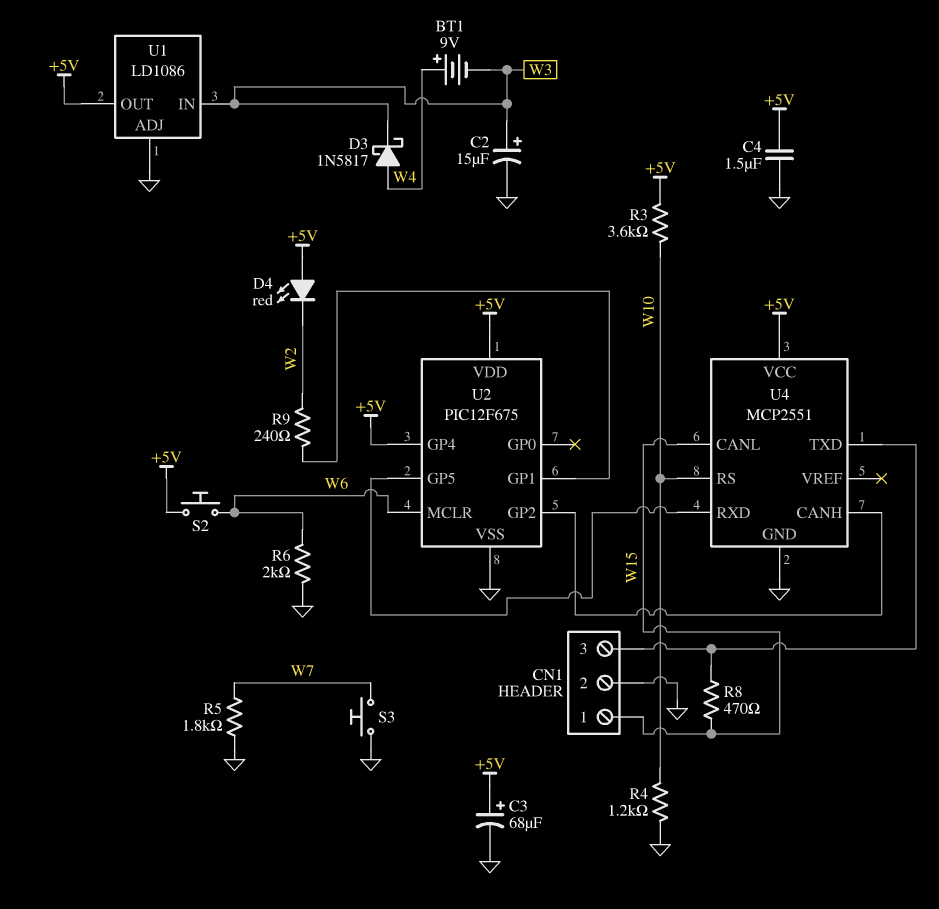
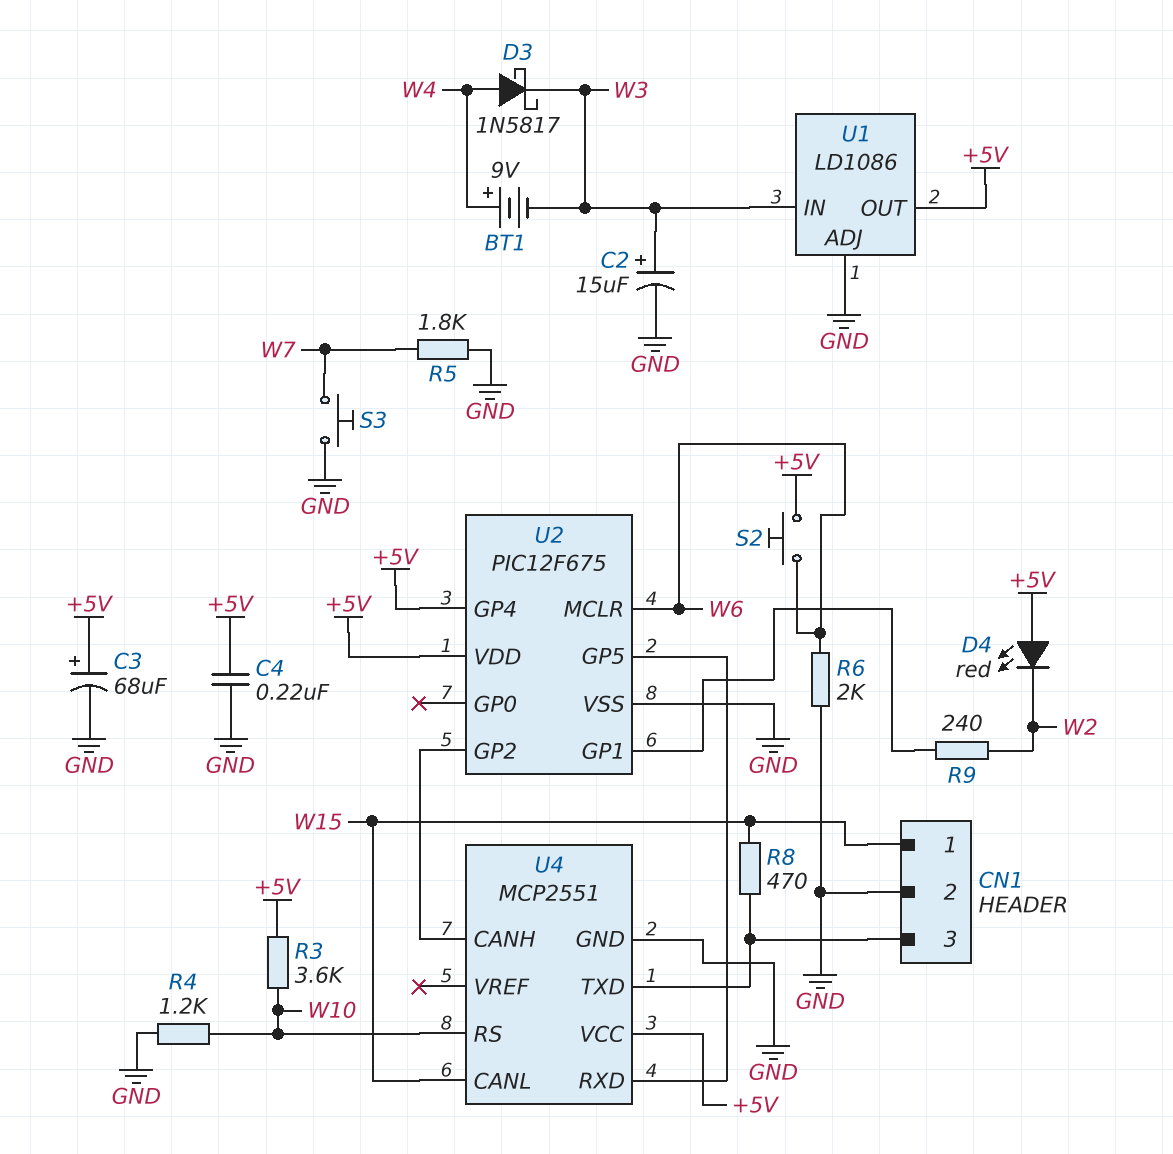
C4: 1.5uF (+5V, GND) -> 220nF (+5V, GND)

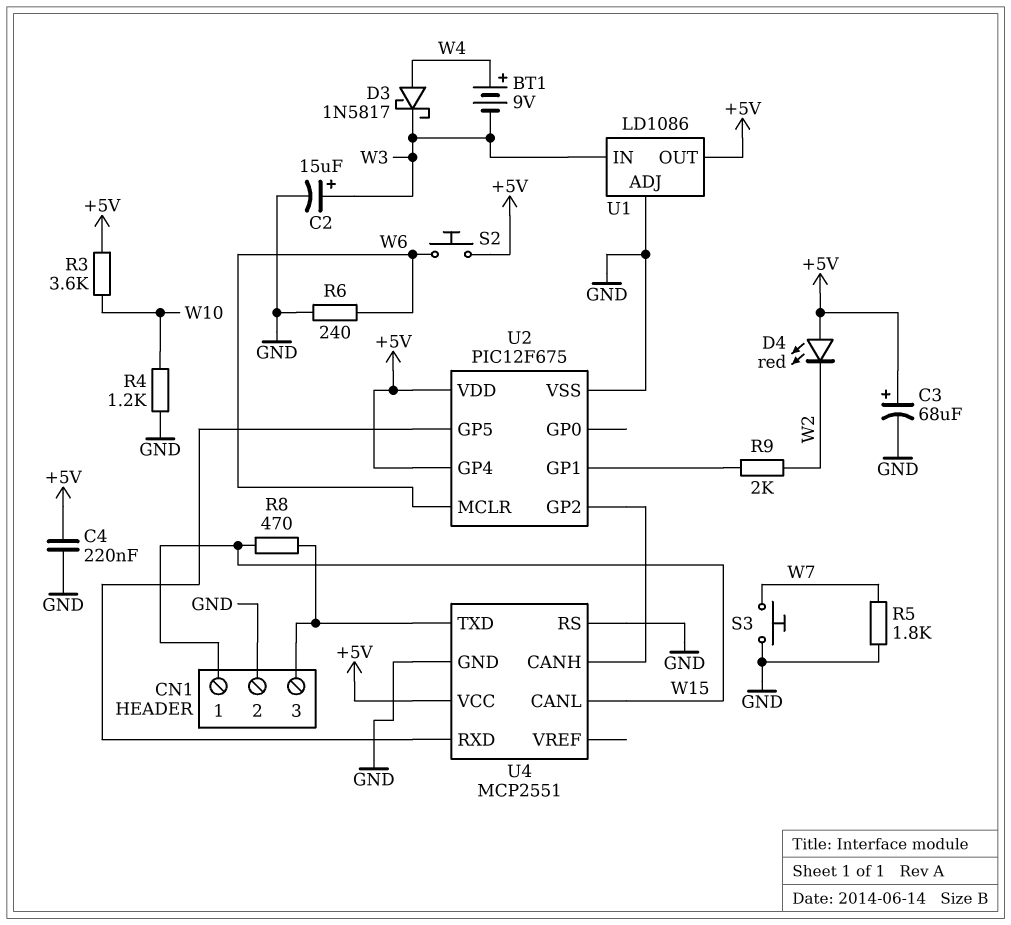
R6: 2k (GND, W6) -> 240 (GND, W6)
R9: 240 (U2/GP1, W2) -> 2k (U2/GP1, W2)
U4 pin RS: W10 -> GND

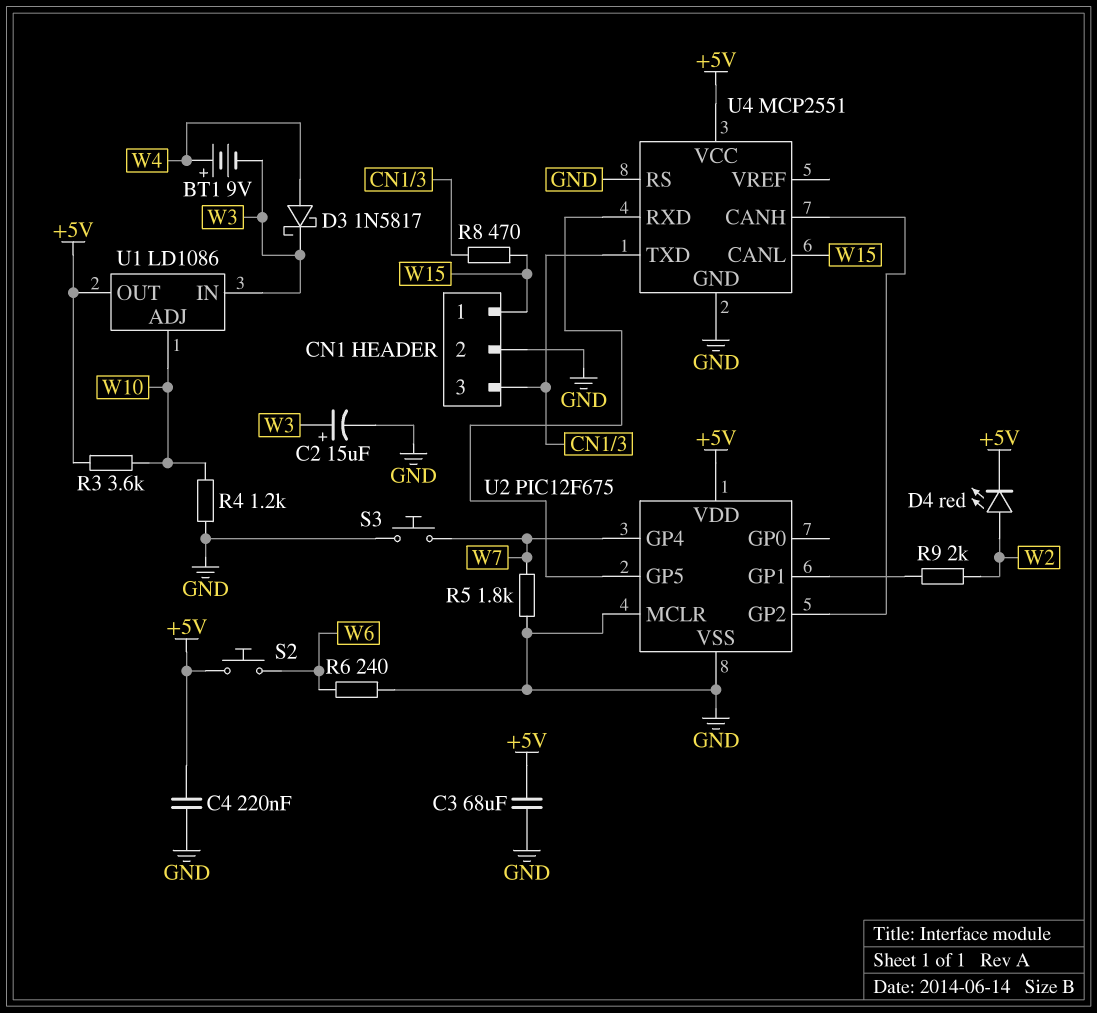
C3: 68uF (plus +5V, minus GND) -> 68uF (+5V, GND)
D4: LED red (A +5V, K W2) -> LED red (A W2, K +5V)
U1 pin ADJ: GND -> W10
U2 pin GP4: +5V -> W7
U2 pin MCLR: W6 -> GND

